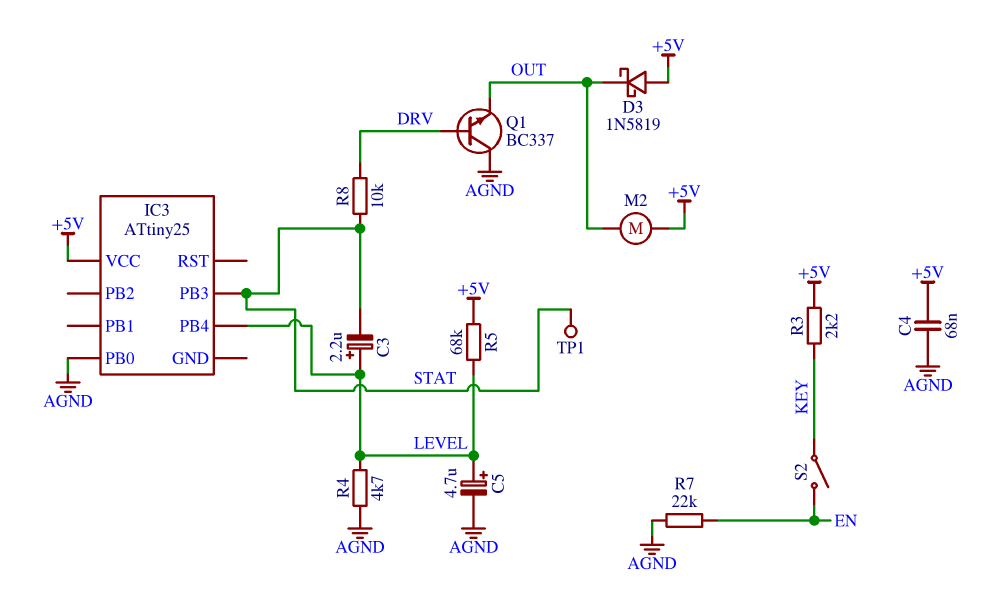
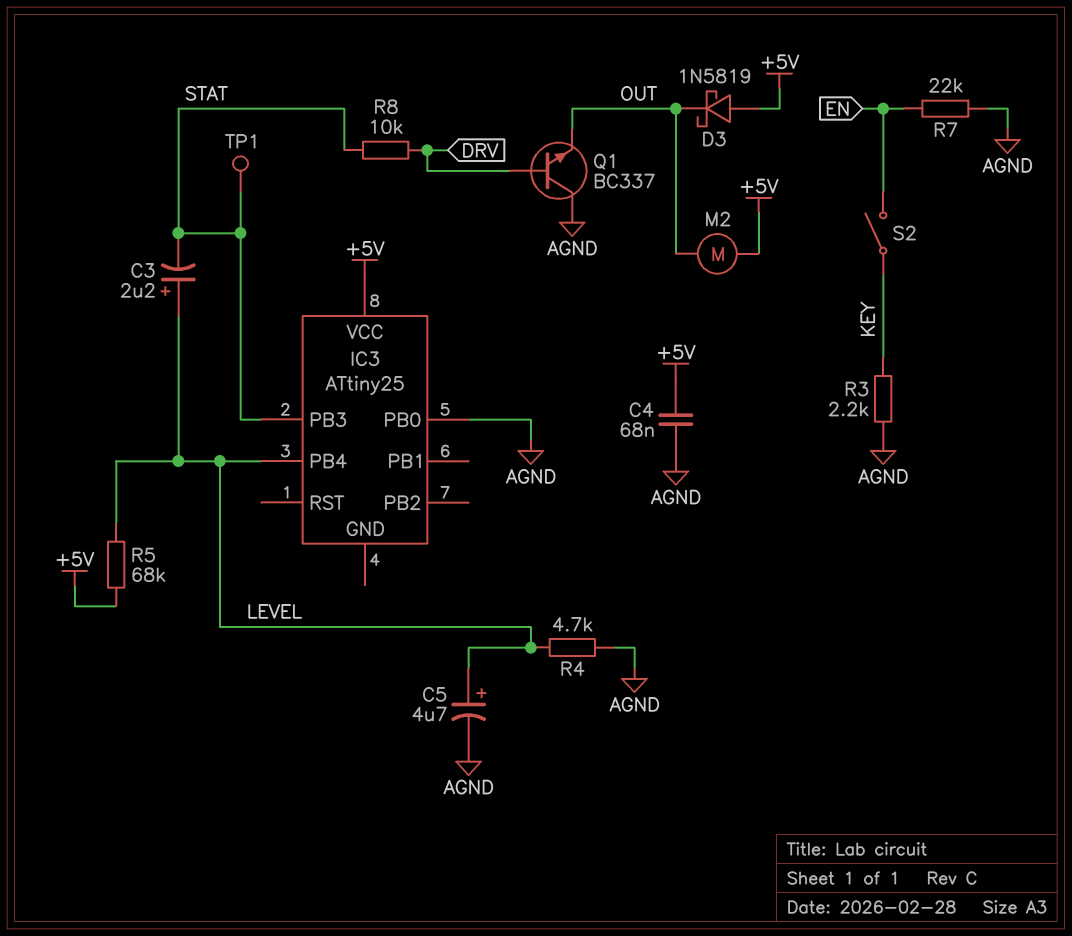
R3: 2.2k (+5V, KEY) -> 2.2k (AGND, KEY)

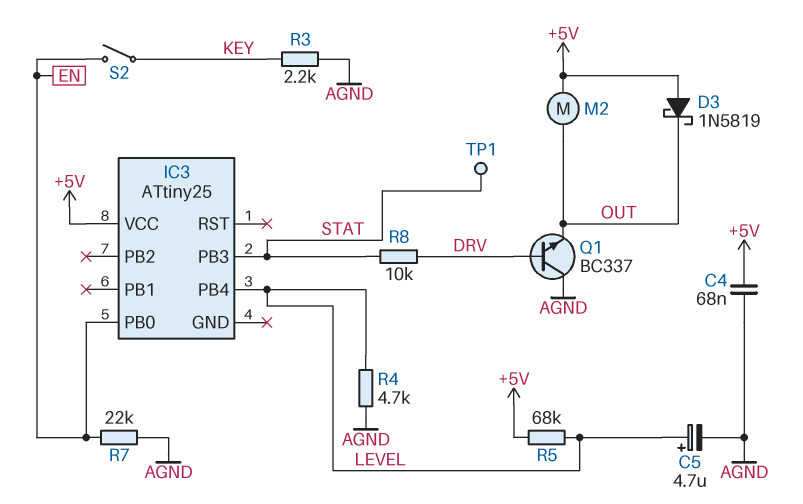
C3: 2.2uF (plus LEVEL, minus STAT) -> none
IC3 pin PB0: AGND -> EN

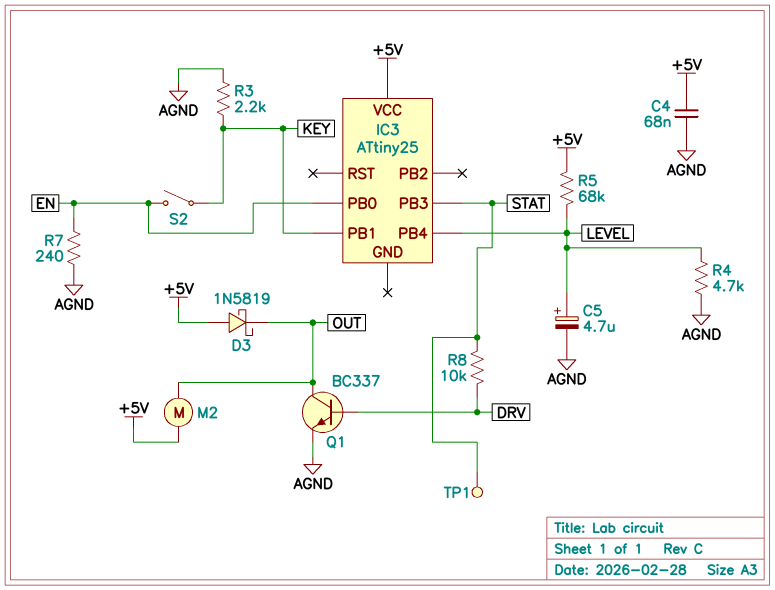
IC3 pin PB1: none -> KEY
Q1: NPN BC337 (B DRV, C AGND, E OUT) -> NPN BC337 (B DRV, C OUT, E AGND)
R7: 22k (AGND, EN) -> 240 (AGND, EN)

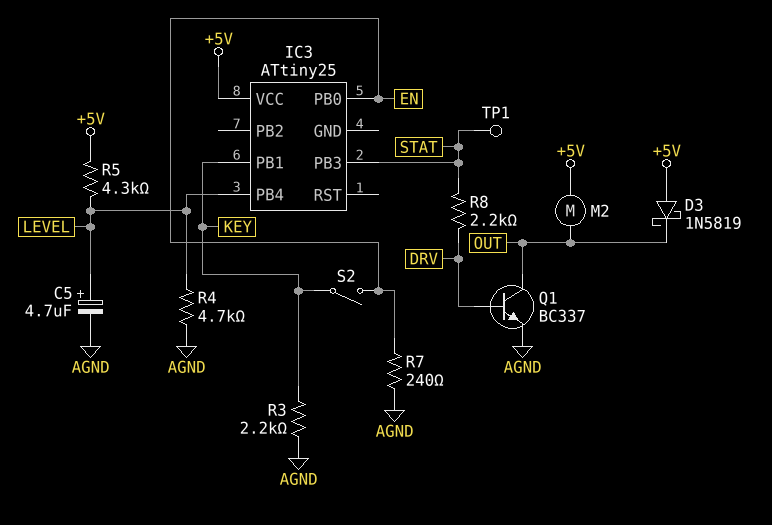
C4: 68nF (+5V, AGND) -> none
R5: 68k (+5V, LEVEL) -> 4.3k (+5V, LEVEL)
R8: 10k (DRV, STAT) -> 2.2k (DRV, STAT)

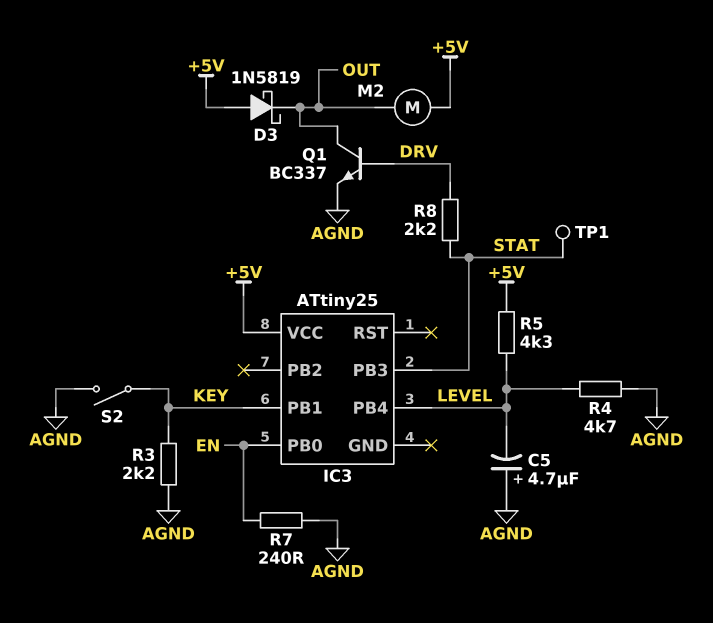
C5: 4.7uF (plus LEVEL, minus AGND) -> 4.7uF (plus AGND, minus LEVEL)
S2: switch (EN, KEY) -> switch (AGND, KEY)

